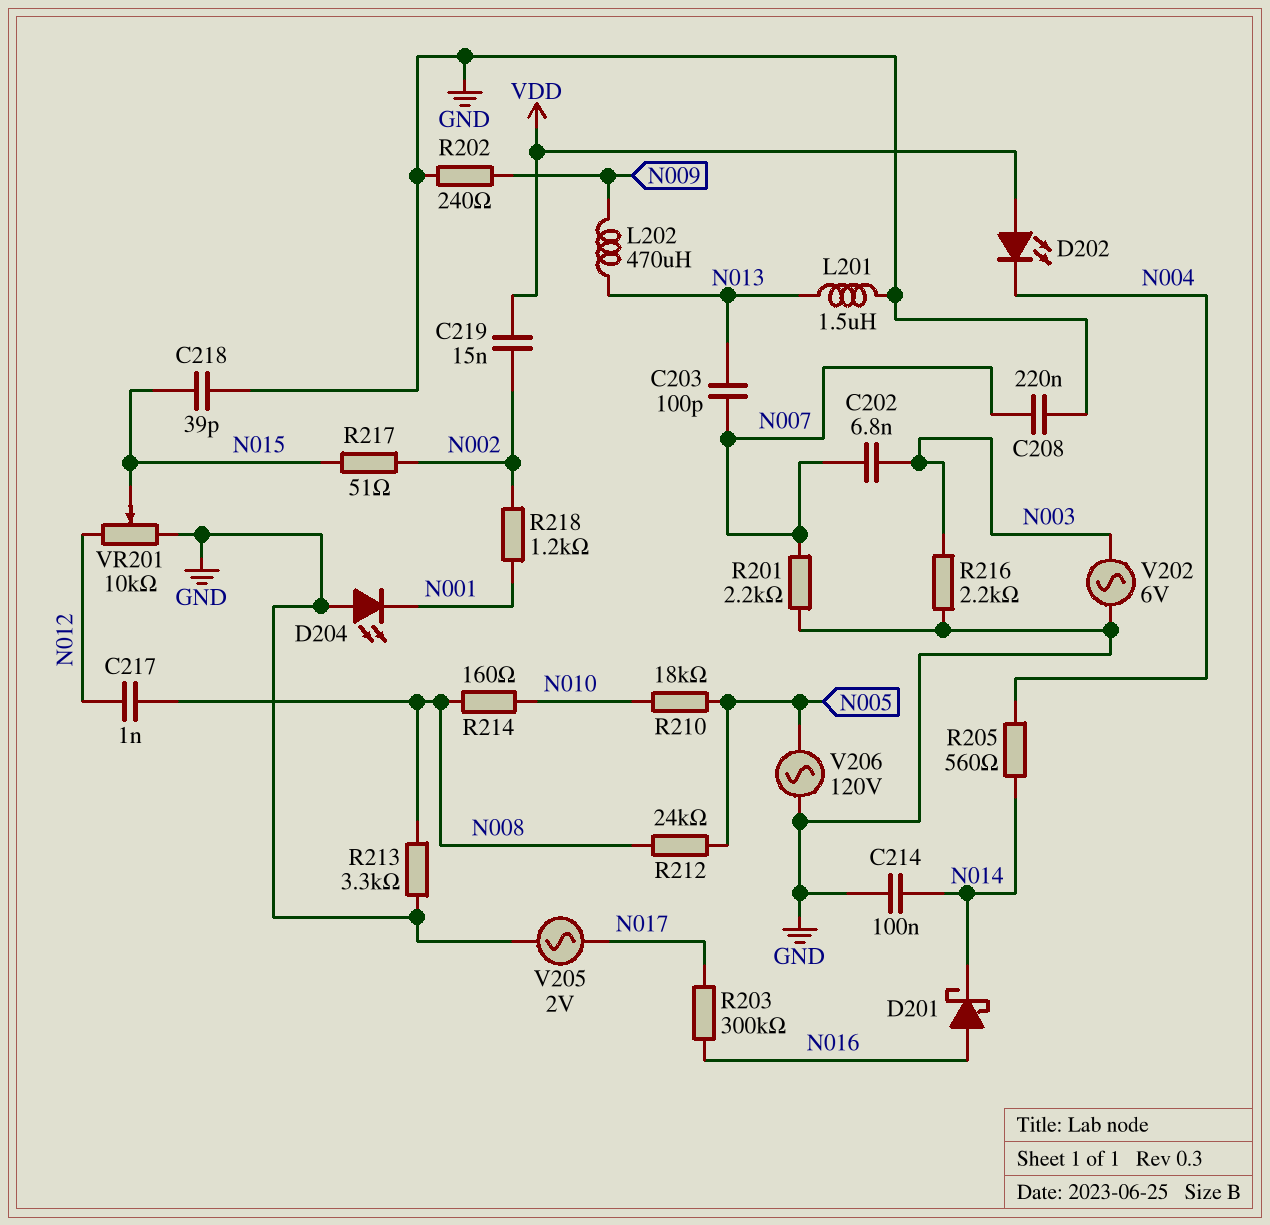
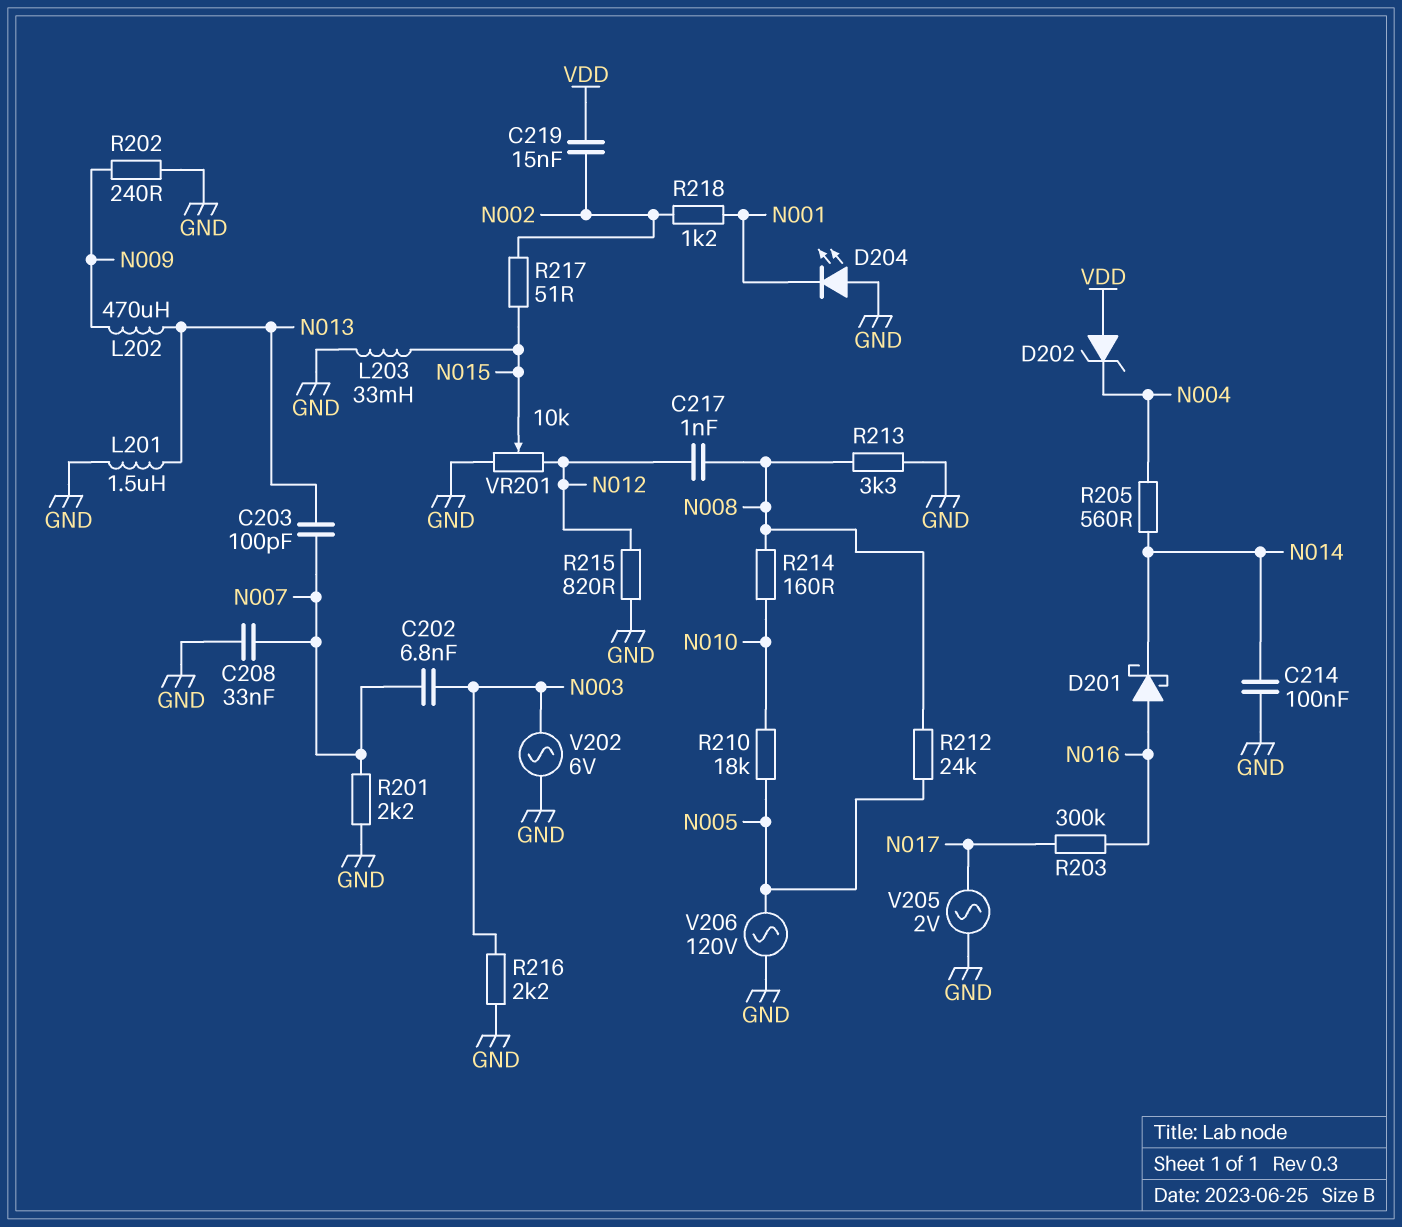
C208: 220nF (GND, N007) -> 33nF (GND, N007)
C218: 39pF (GND, N015) -> none
D202: LED (A VDD, K N004) -> zener (A VDD, K N004)
L203: none -> 33mH (GND, N015)
R215: none -> 820 (GND, N012)

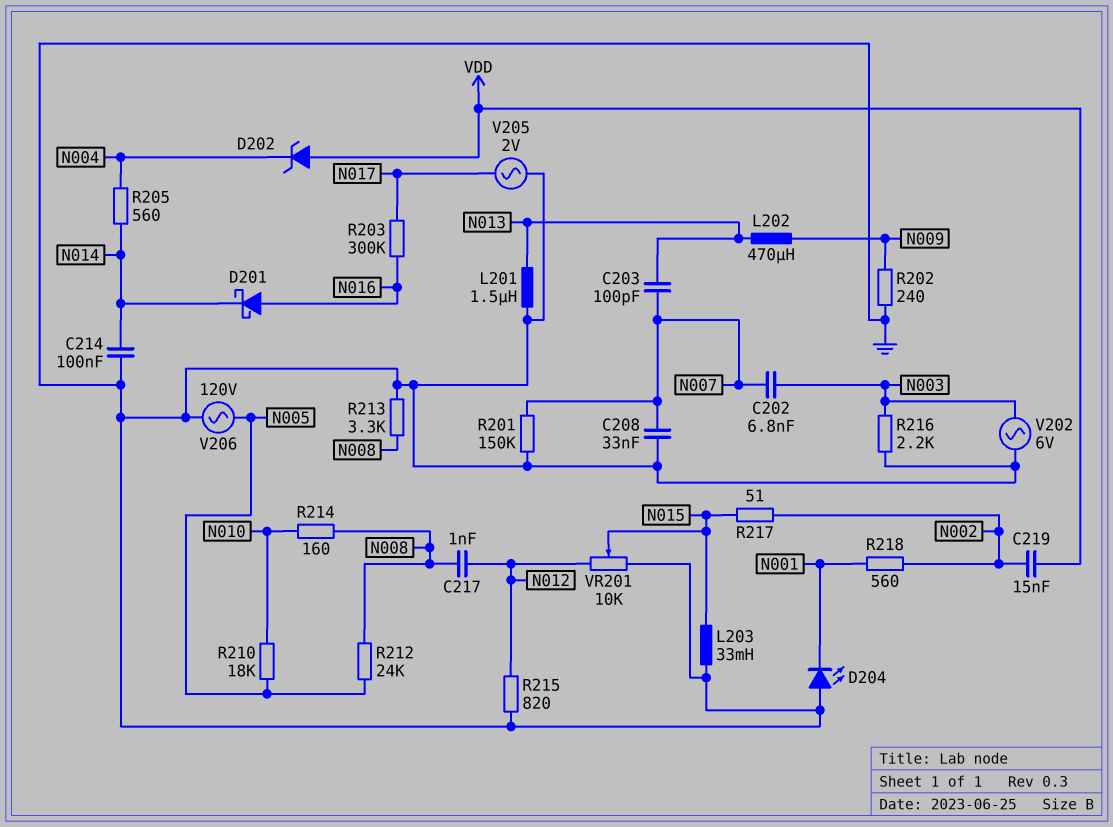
R201: 2.2k (GND, N007) -> 150k (GND, N007)
R218: 1.2k (N001, N002) -> 560 (N001, N002)

